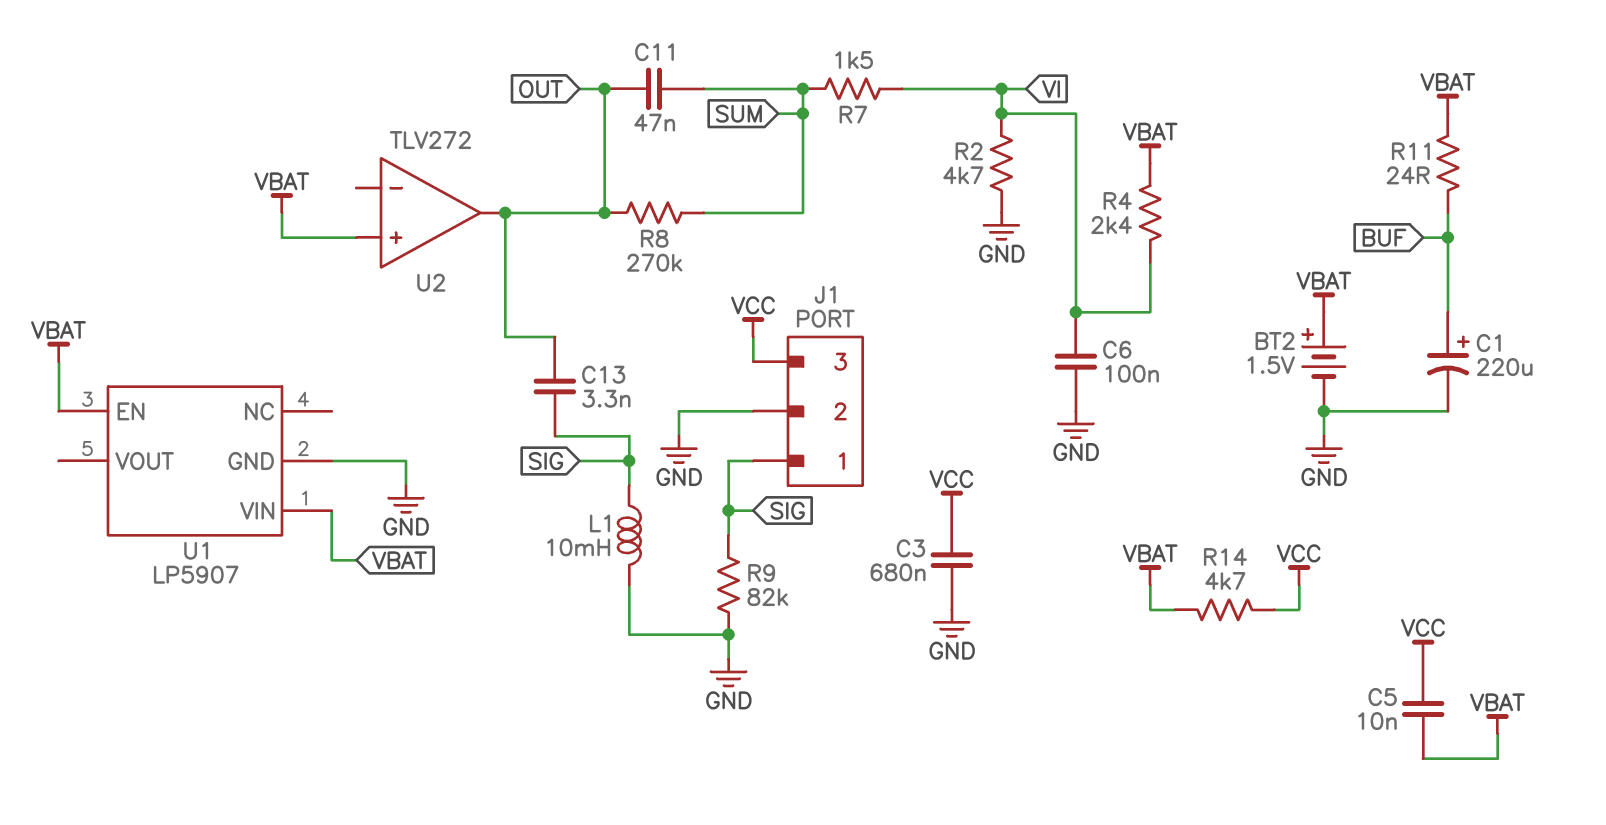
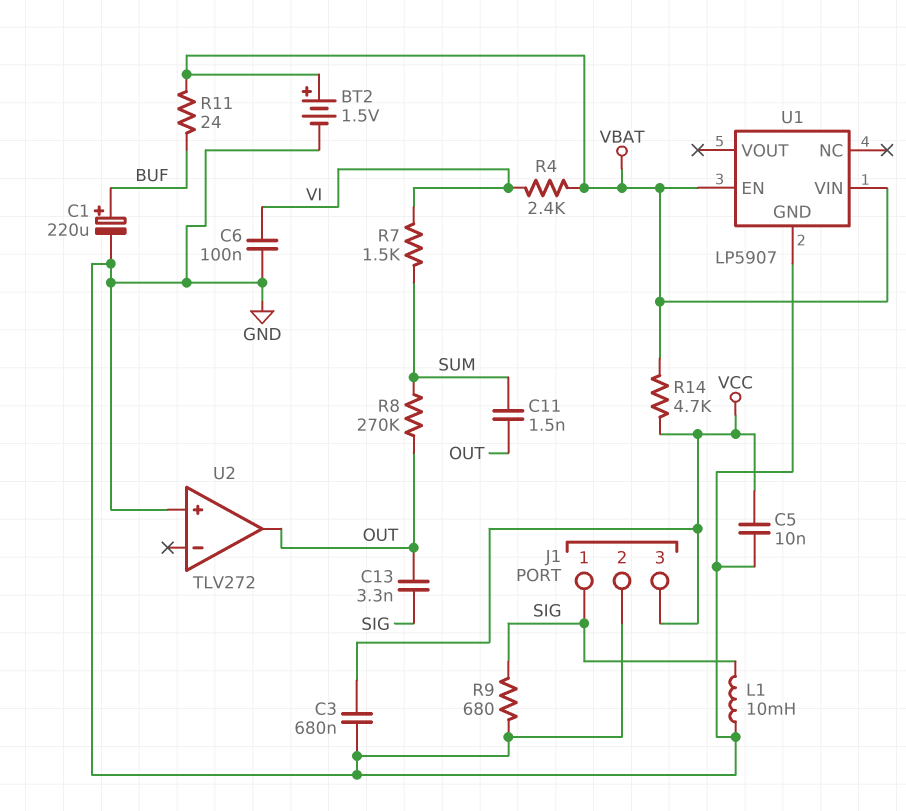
C5: 10nF (VBAT, VCC) -> 10nF (GND, VCC)
C11: 47nF (OUT, SUM) -> 1.5nF (OUT, SUM)
R2: 4.7k (GND, VI) -> none
R9: 82k (GND, SIG) -> 680 (GND, SIG)
U2 pin in+: VBAT -> GND

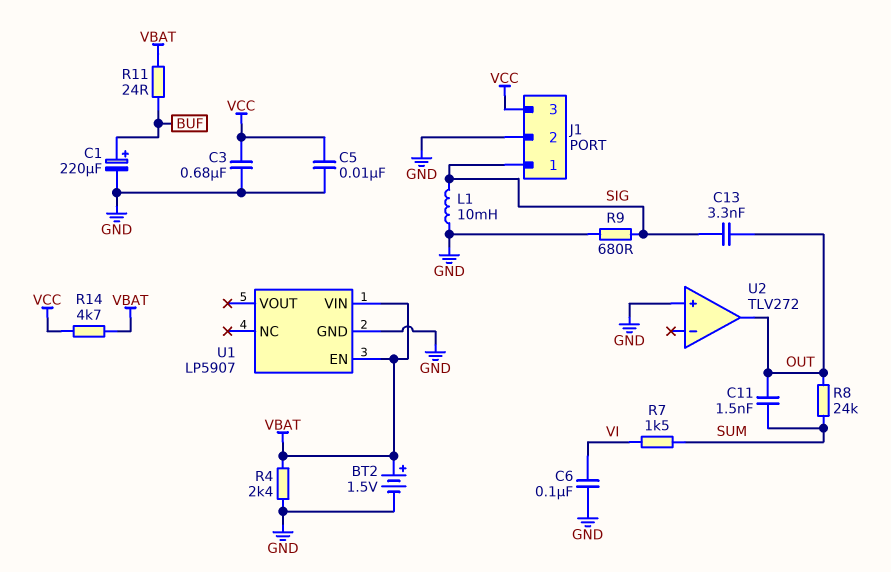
R4: 2.4k (VBAT, VI) -> 2.4k (GND, VBAT)
R8: 270k (OUT, SUM) -> 24k (OUT, SUM)

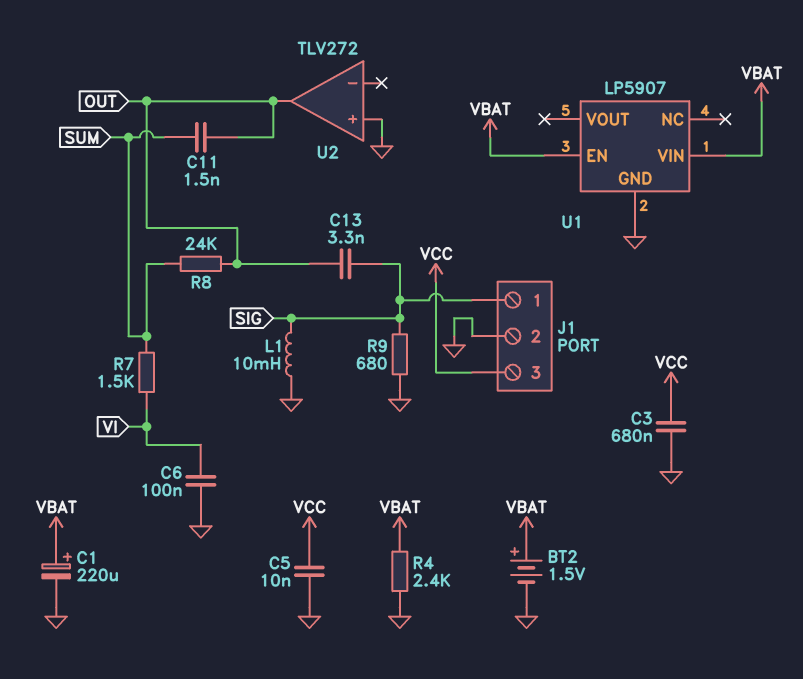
C1: 220uF (plus BUF, minus GND) -> 220uF (plus VBAT, minus GND)
R11: 24 (BUF, VBAT) -> none
R14: 4.7k (VBAT, VCC) -> none

